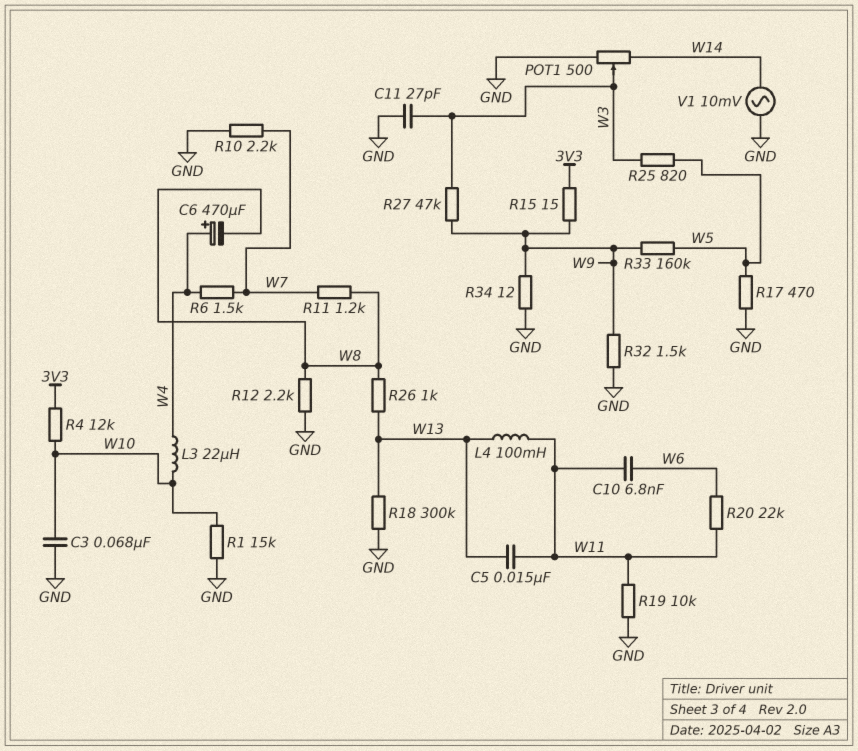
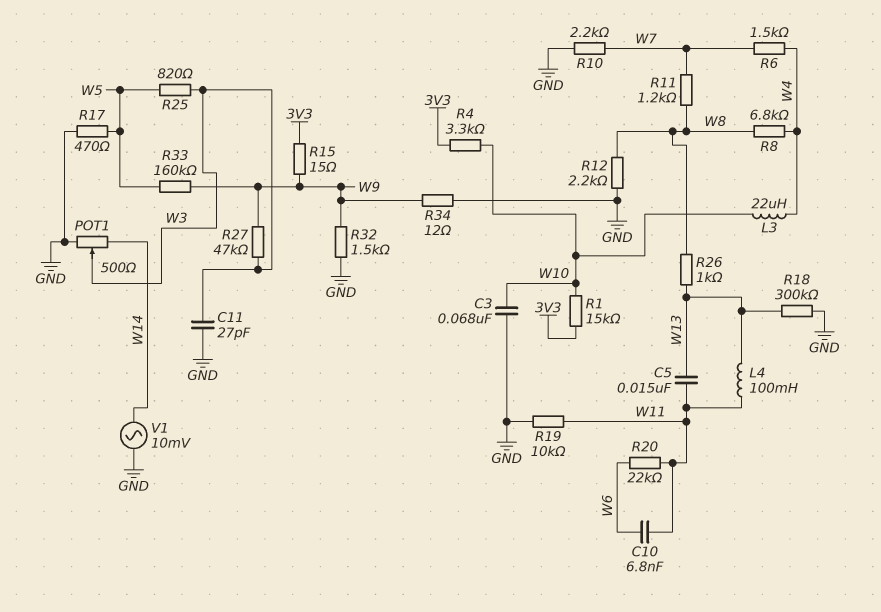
C6: 470uF (plus W4, minus W8) -> none
R1: 15k (GND, W10) -> 15k (3V3, W10)
R4: 12k (3V3, W10) -> 3.3k (3V3, W10)
R8: none -> 6.8k (W4, W8)

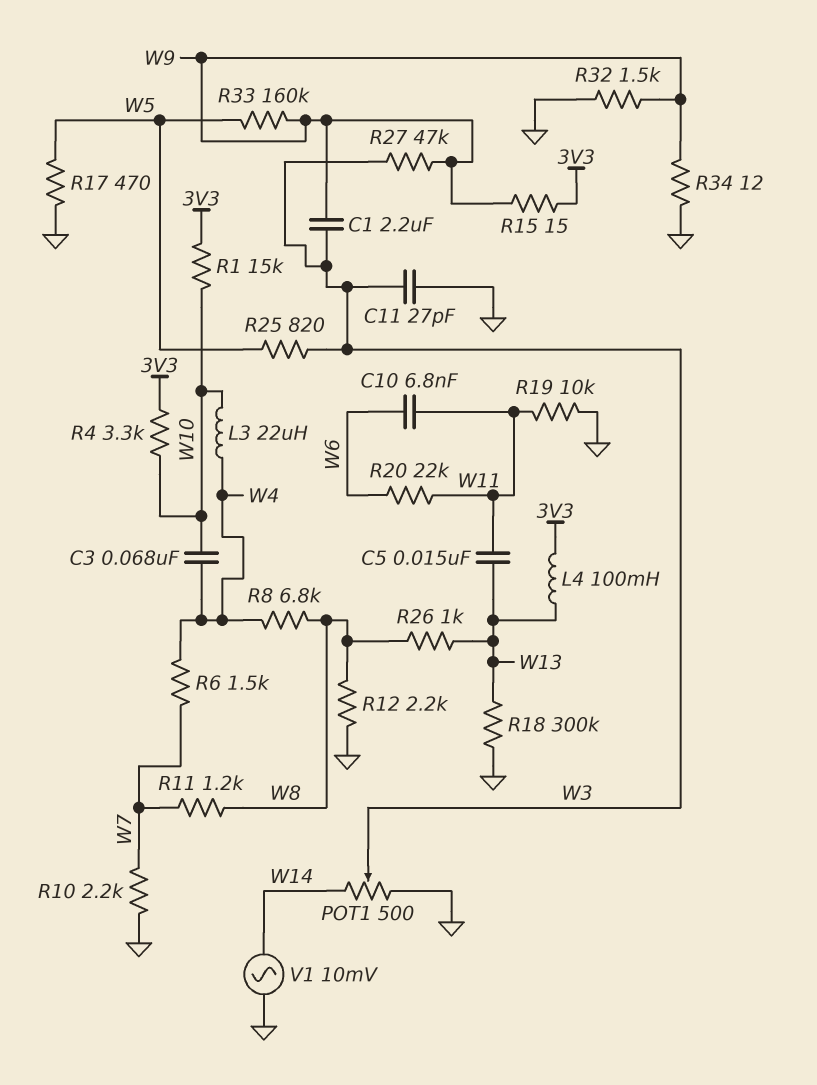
C1: none -> 2.2uF (W3, W9)
C3: 68nF (GND, W10) -> 68nF (W4, W10)
L4: 100mH (W11, W13) -> 100mH (3V3, W13)

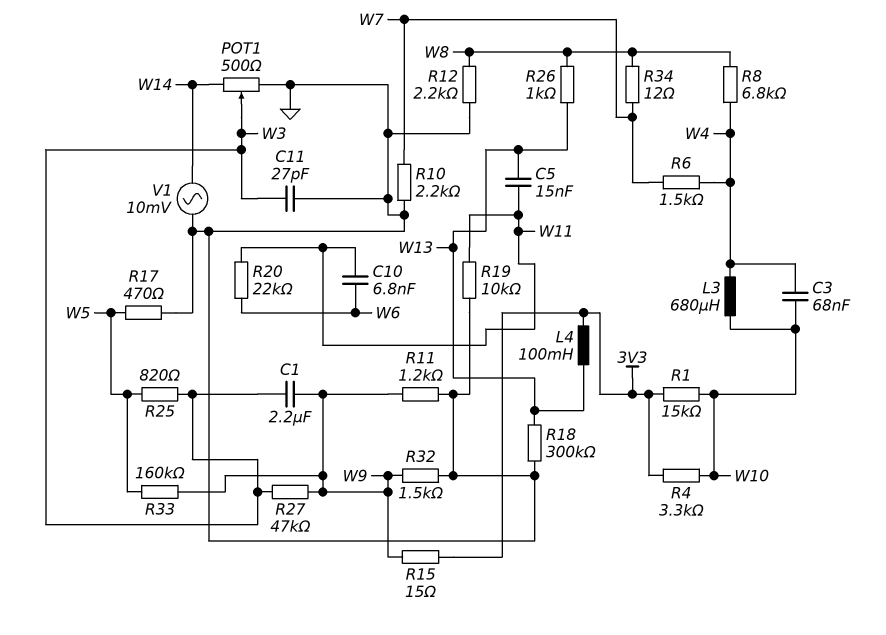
L3: 22uH (W4, W10) -> 680uH (W4, W10)
R11: 1.2k (W7, W8) -> 1.2k (GND, W9)
R34: 12 (GND, W9) -> 12 (W7, W8)

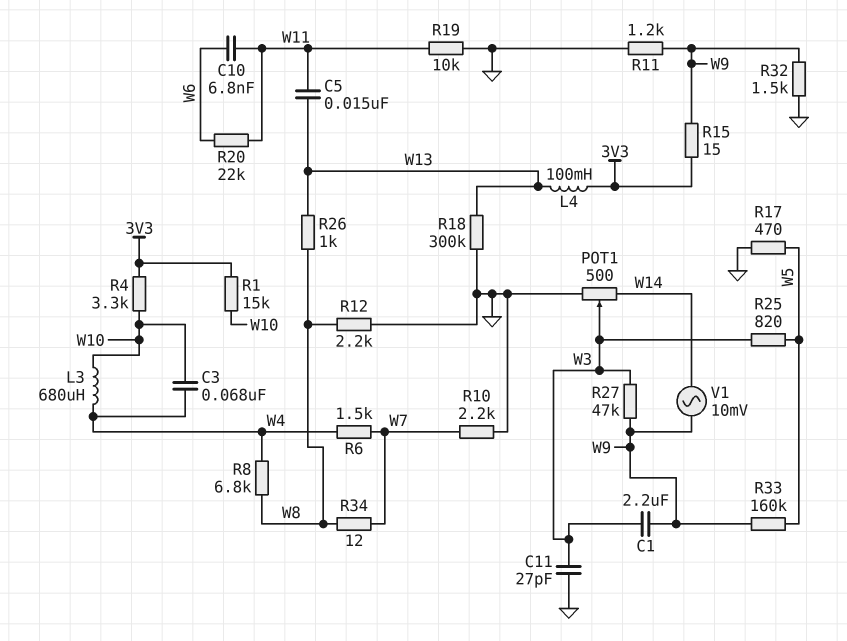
V1: AC 10mV (GND, W14) -> AC 10mV (W9, W14)

